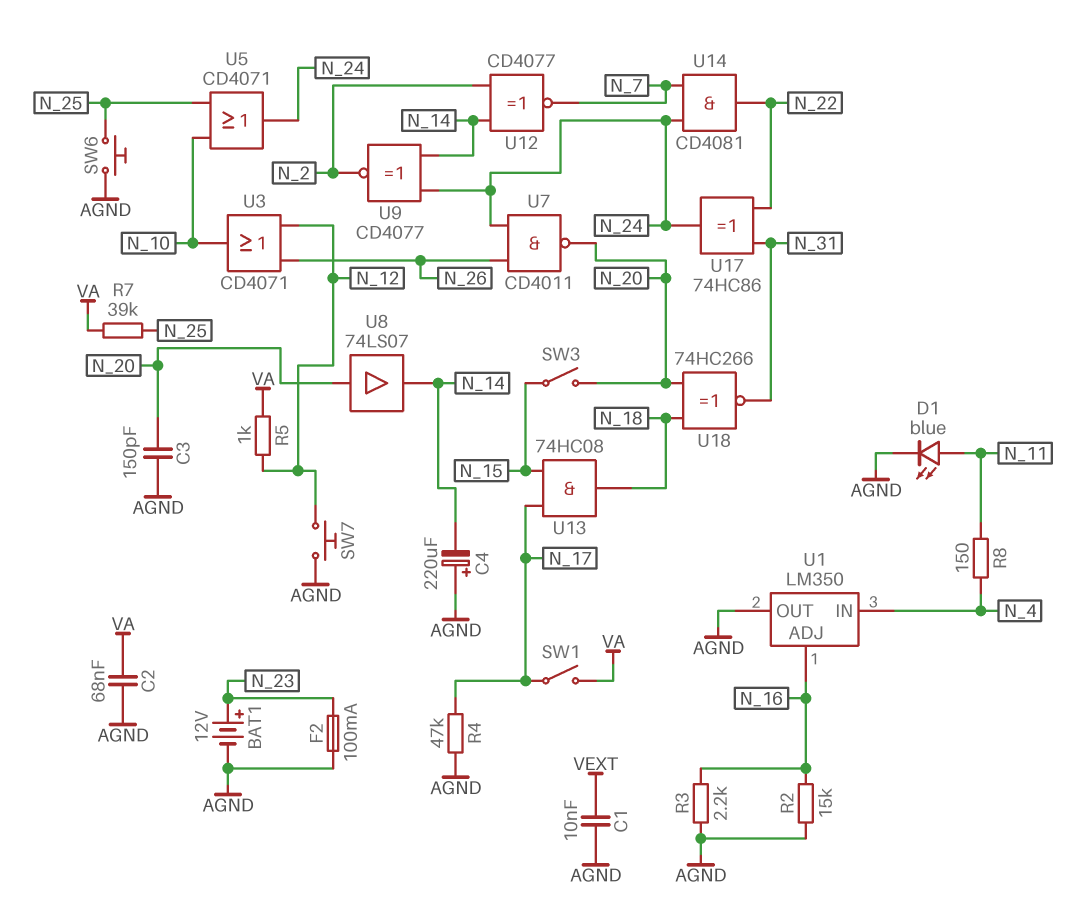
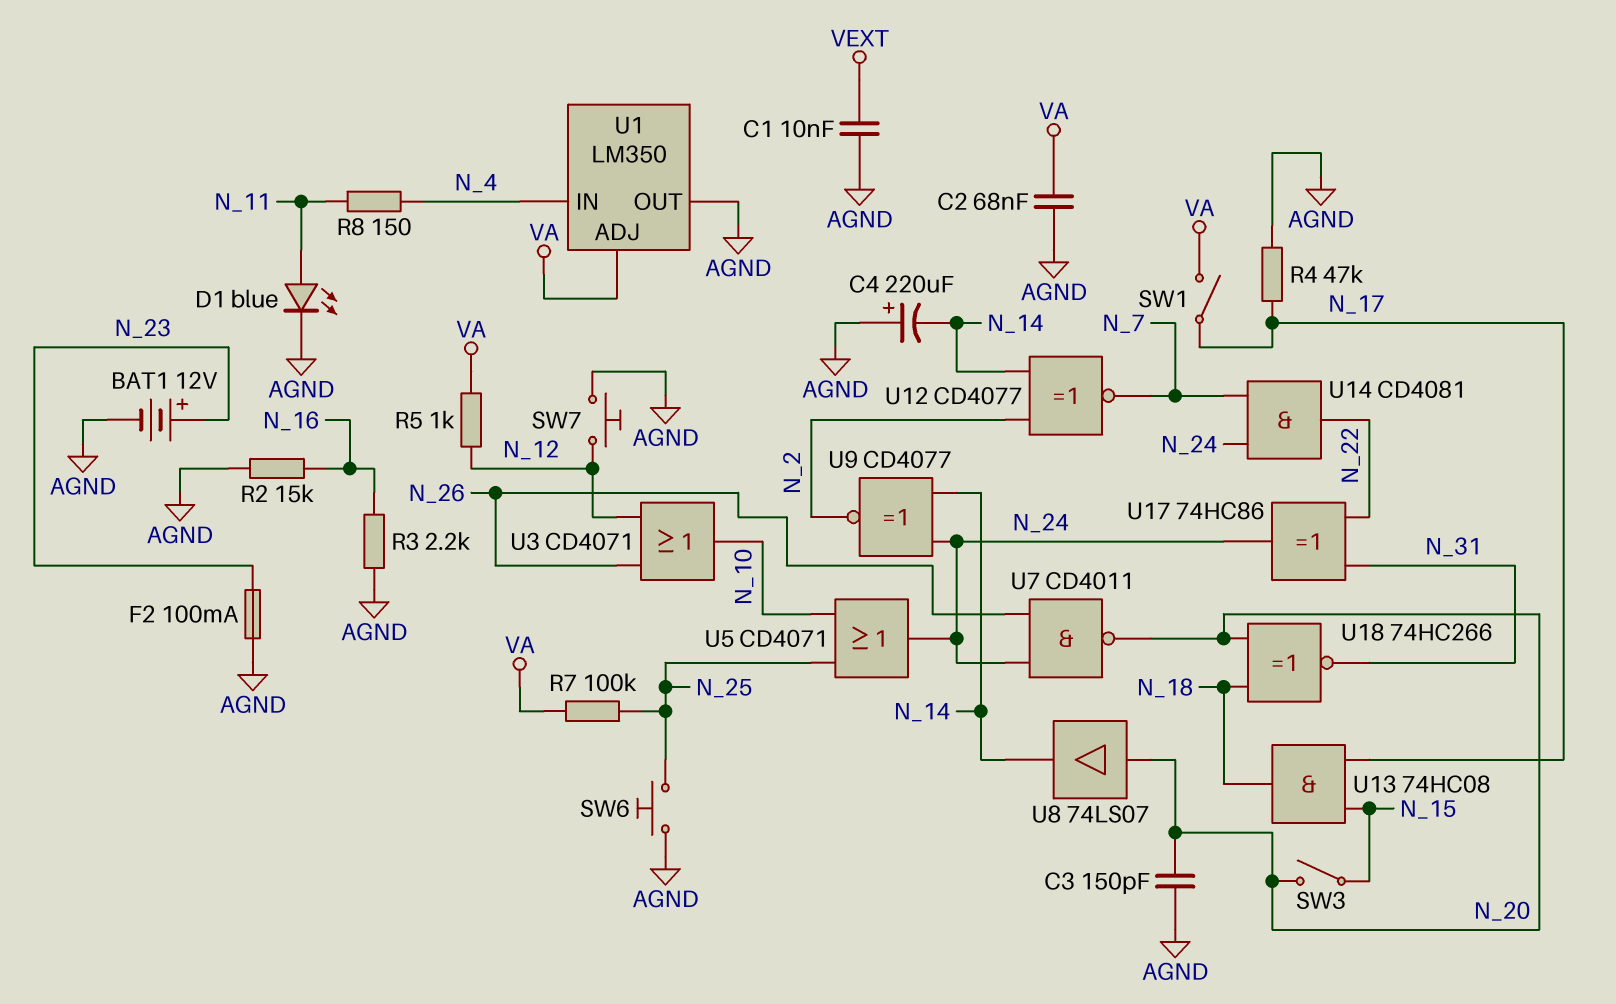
R7: 39k (N_25, VA) -> 100k (N_25, VA)
U1 pin ADJ: N_16 -> VA

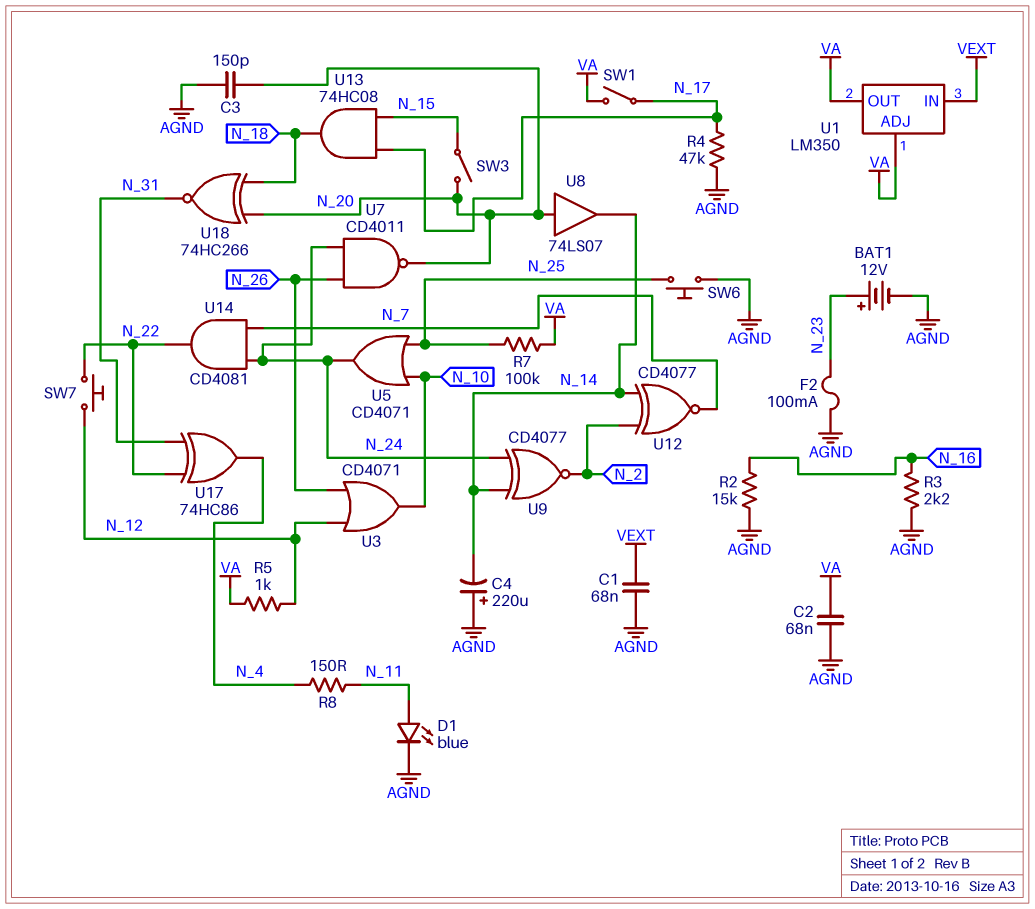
C1: 10nF (AGND, VEXT) -> 68nF (AGND, VEXT)
SW7: button (AGND, N_12) -> button (N_12, N_22)
U1 pin IN: N_4 -> VEXT
U1 pin OUT: AGND -> VA
U17: XOR 74HC86 (in N_22, in N_31, out N_24) -> XOR 74HC86 (in N_22, in N_31, out N_4)

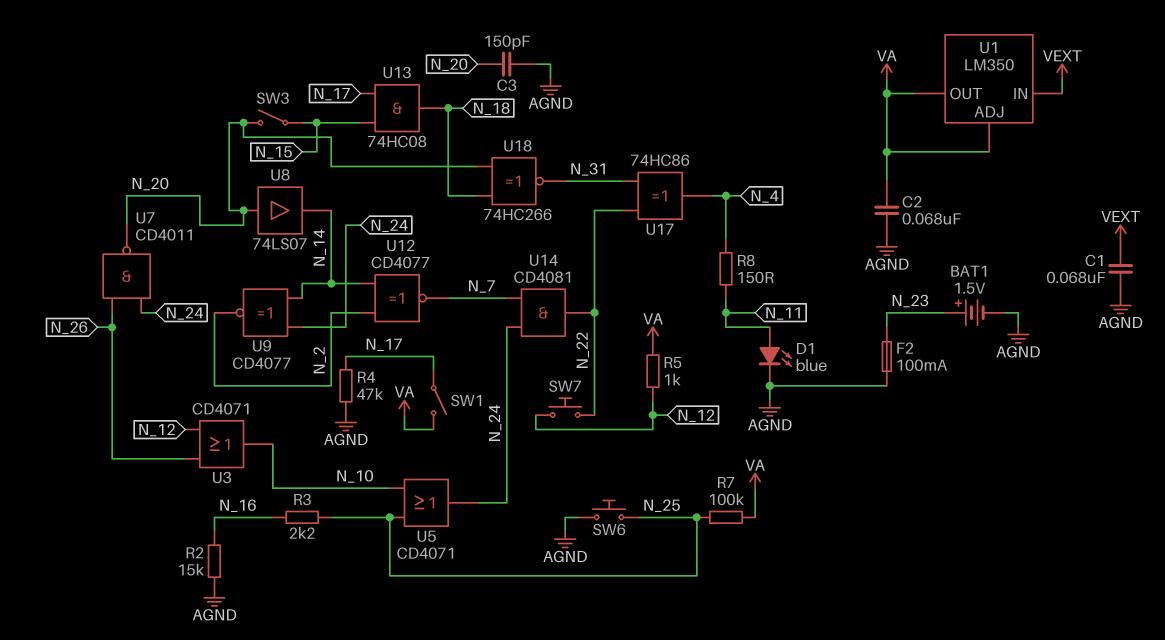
BAT1: 12V (plus N_23, minus AGND) -> 1.5V (plus N_23, minus AGND)
C4: 220uF (plus AGND, minus N_14) -> none
R3: 2.2k (AGND, N_16) -> 2.2k (N_16, N_25)

